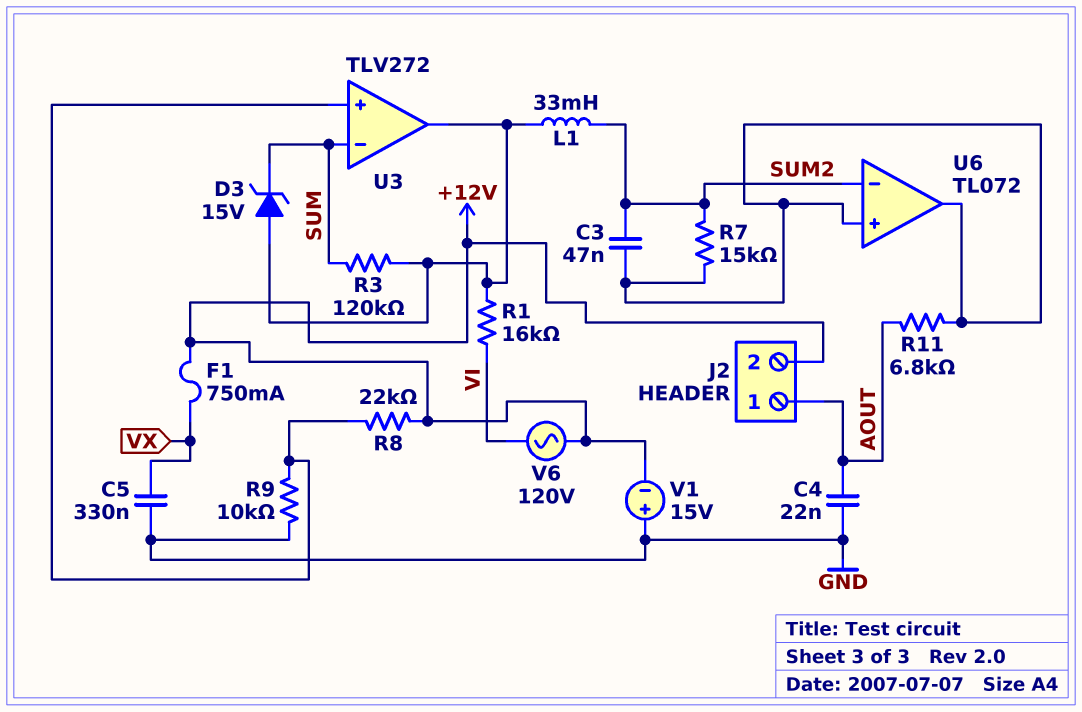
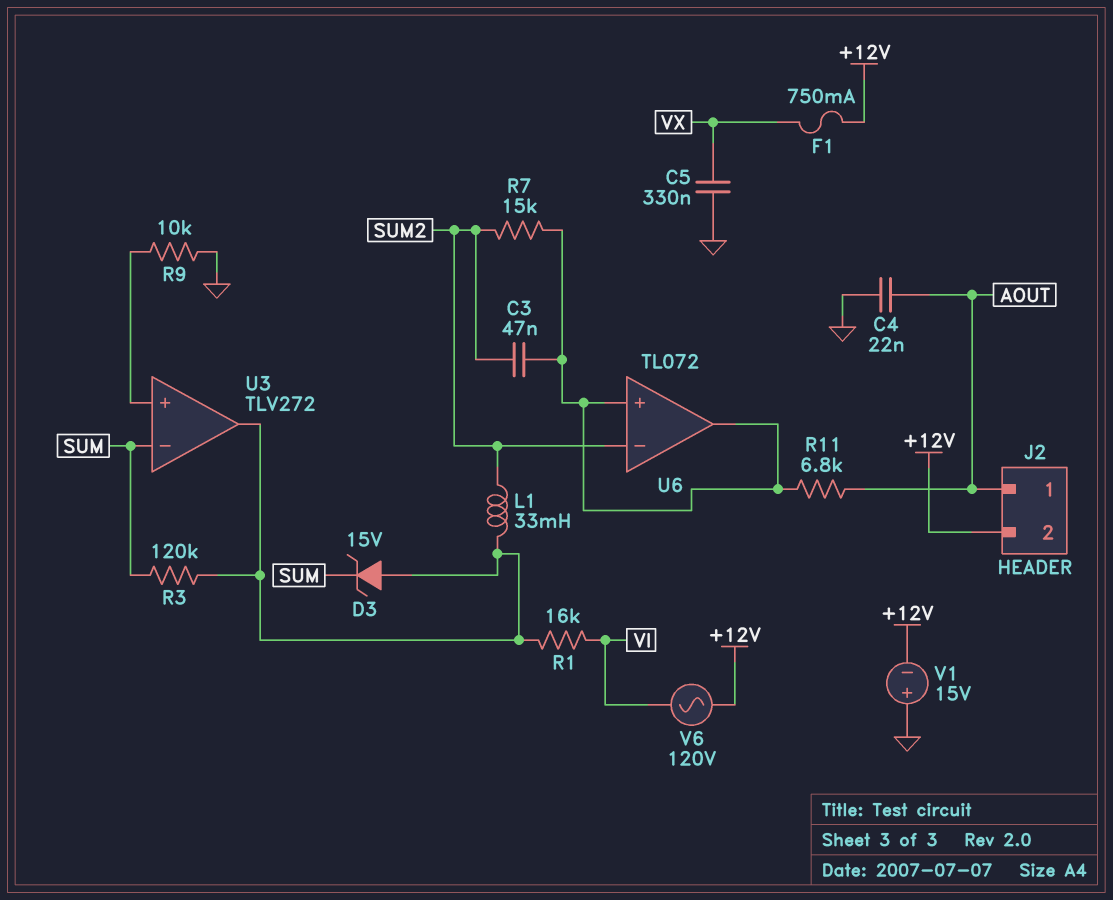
R8: 22k (+12V, U3/in+) -> none

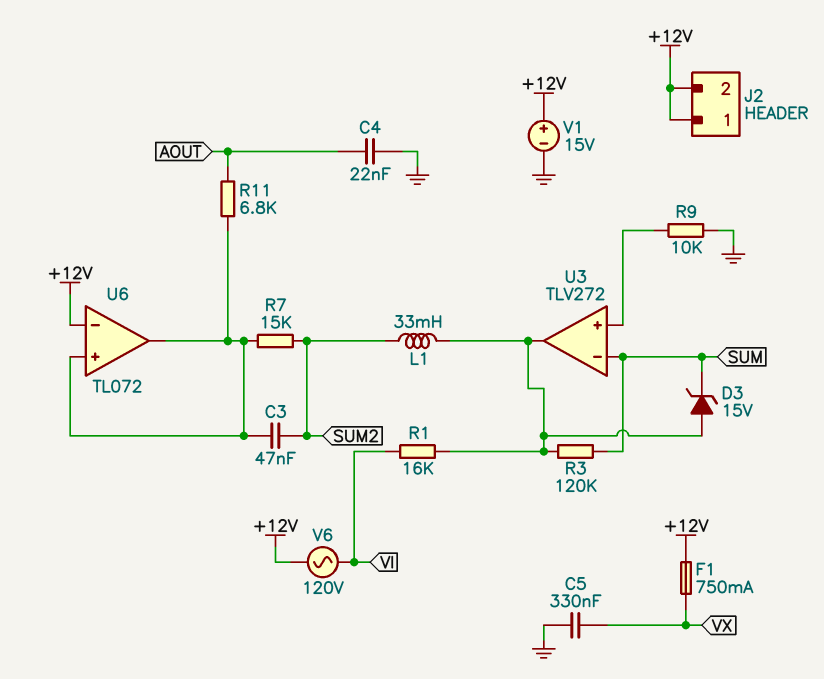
J2 pin 1: AOUT -> +12V
U6 pin in-: SUM2 -> +12V
V1: 15V (plus GND, minus +12V) -> 15V (plus +12V, minus GND)

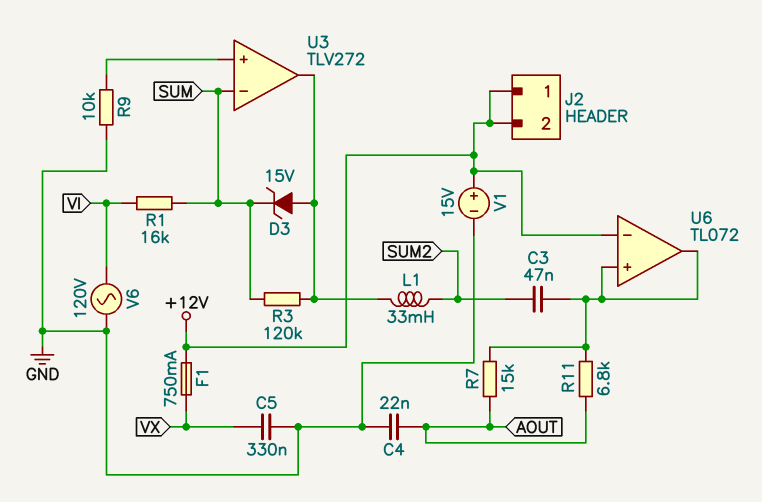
R1: 16k (U3/out, VI) -> 16k (SUM, VI)
R7: 15k (SUM2, U6/in+) -> 15k (AOUT, U6/in+)
V6: AC 120V (+12V, VI) -> AC 120V (GND, VI)

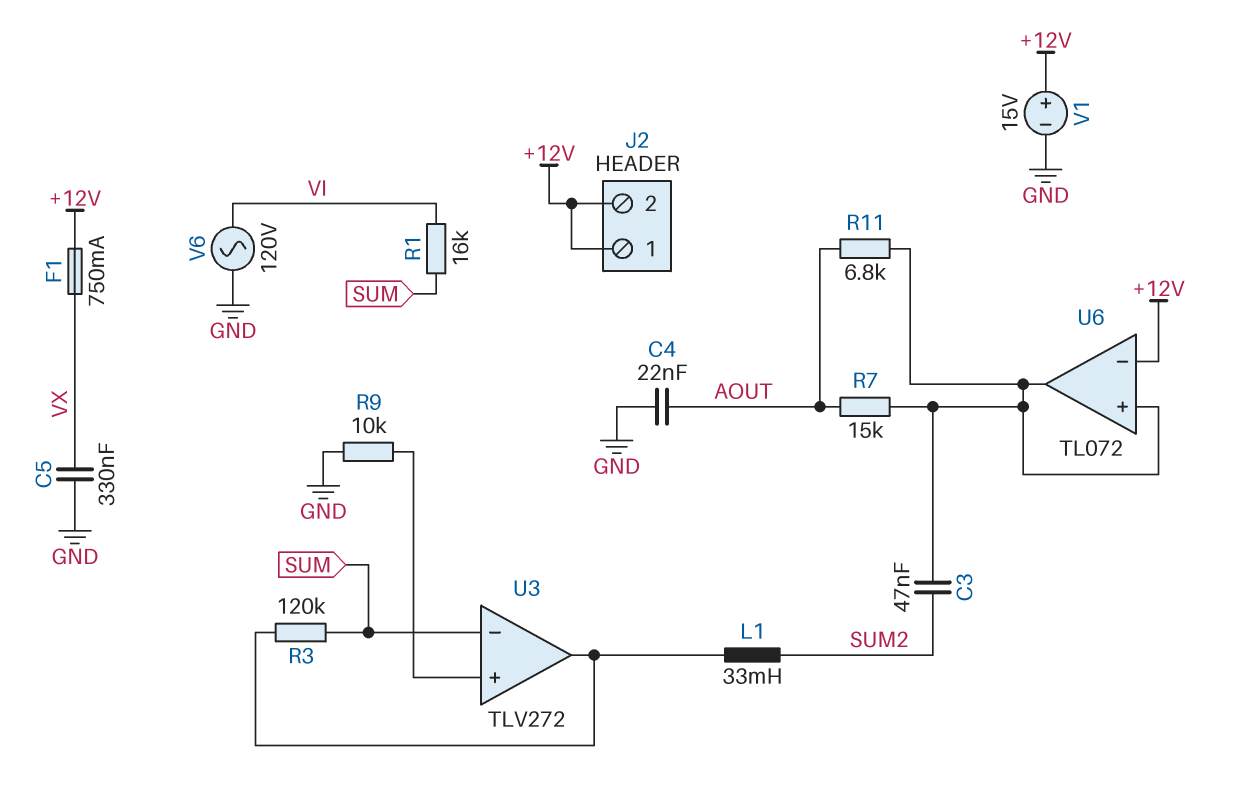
D3: zener 15V (A U3/out, K SUM) -> none

